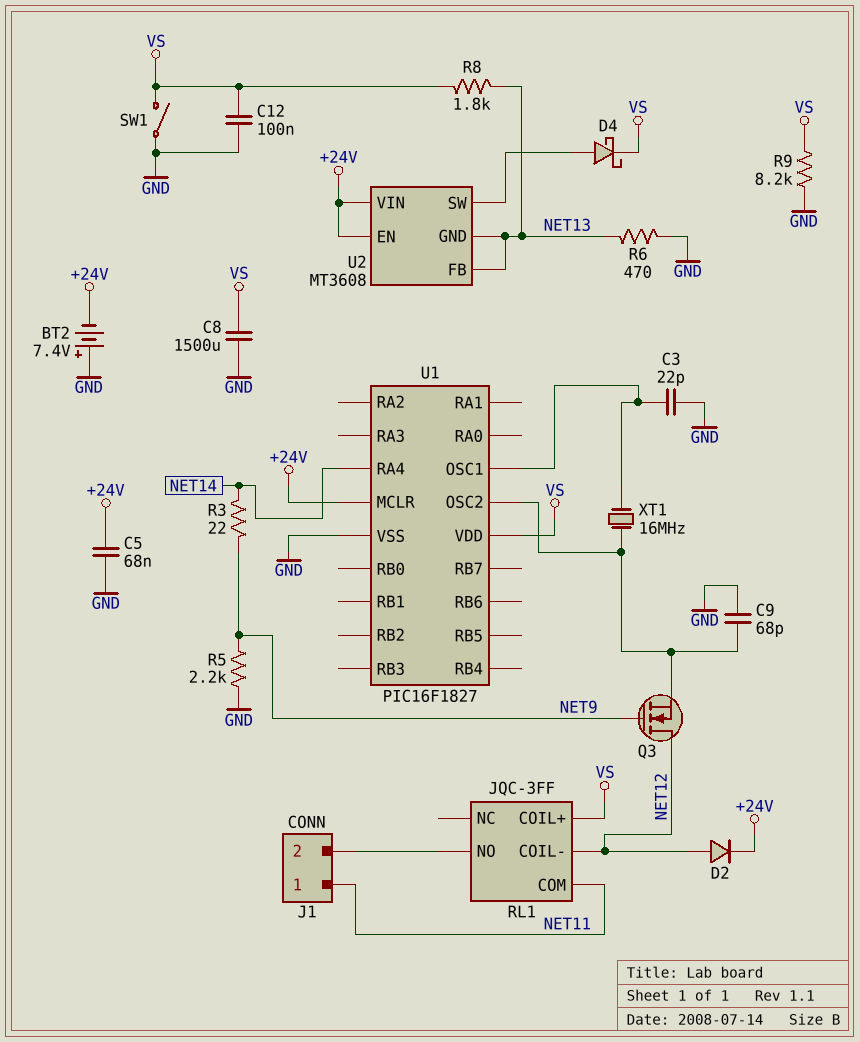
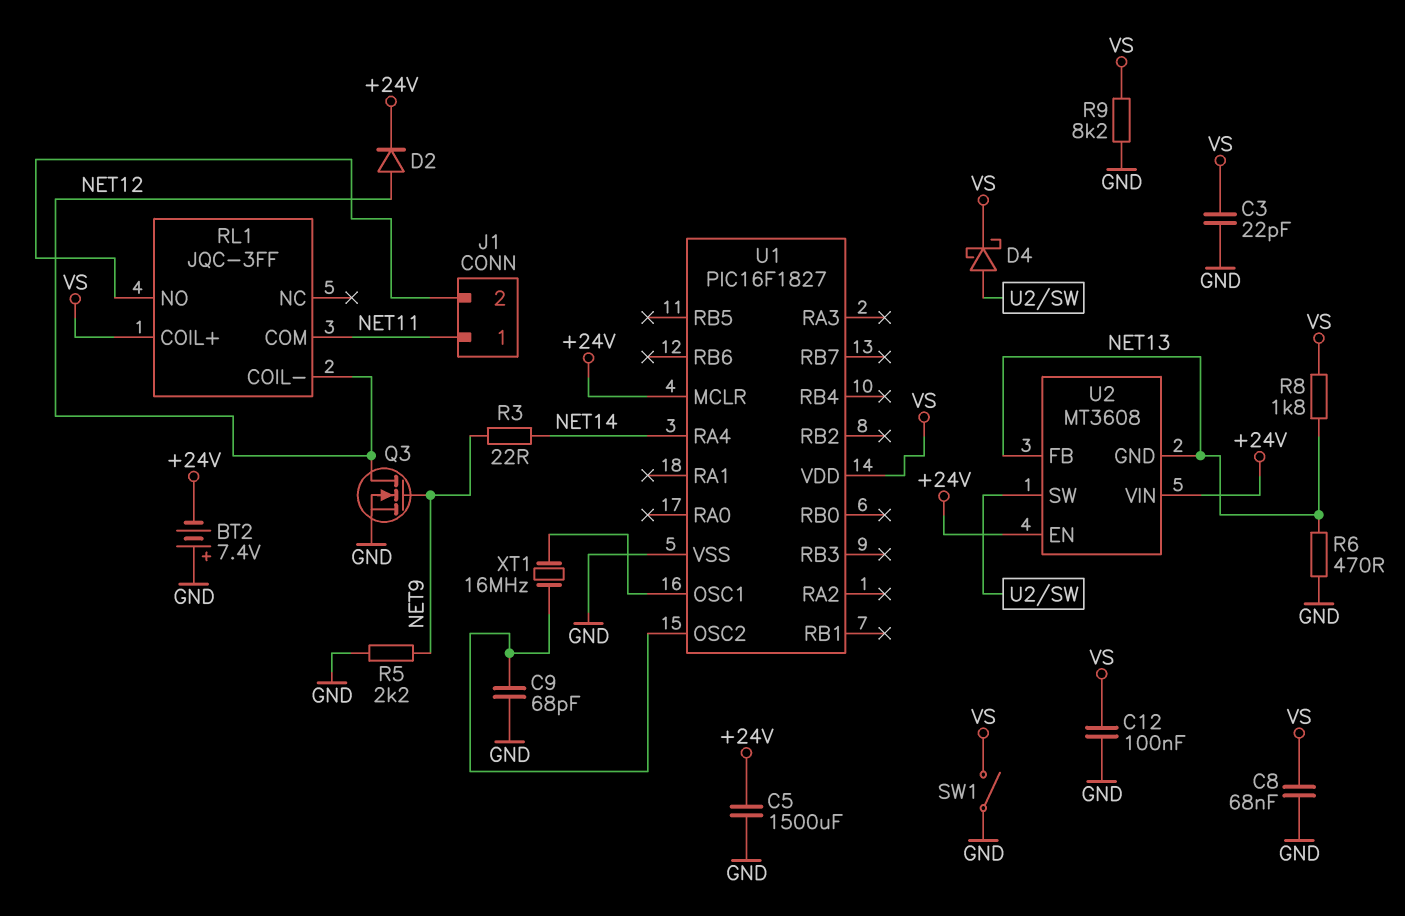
C3: 22pF (GND, U1/OSC1) -> 22pF (GND, VS)
C5: 68nF (+24V, GND) -> 1500uF (+24V, GND)
C8: 1500uF (GND, VS) -> 68nF (GND, VS)
Q3: NMOS (G NET9, D NET12, S U1/OSC2) -> NMOS (G NET9, D NET12, S GND)

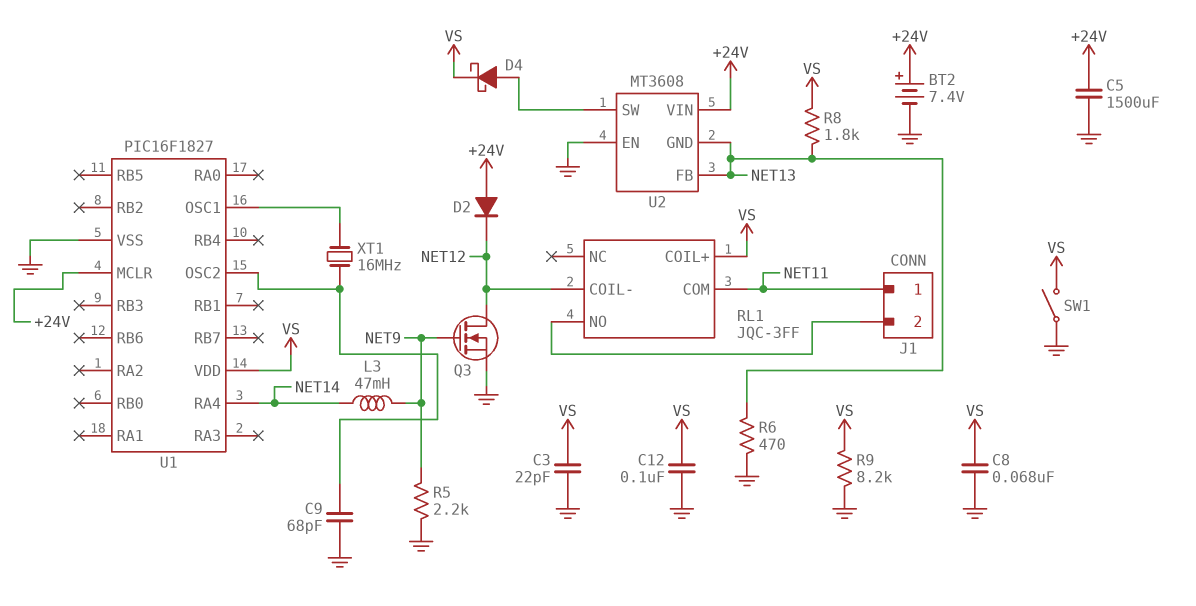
BT2: 7.4V (plus GND, minus +24V) -> 7.4V (plus +24V, minus GND)
D2: diode (A NET12, K +24V) -> diode (A +24V, K NET12)
L3: none -> 47mH (NET9, NET14)
R3: 22 (NET9, NET14) -> none
U2 pin EN: +24V -> GND

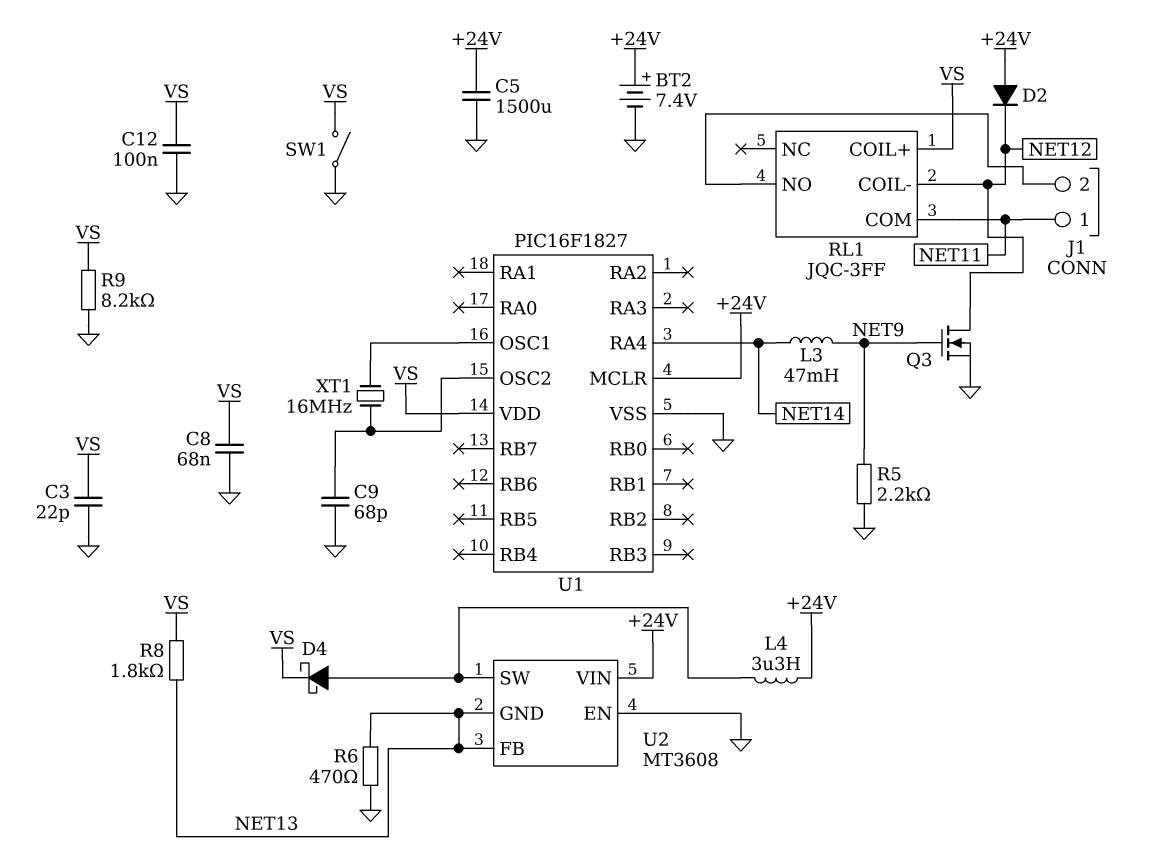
L4: none -> 3.3uH (+24V, U2/SW)

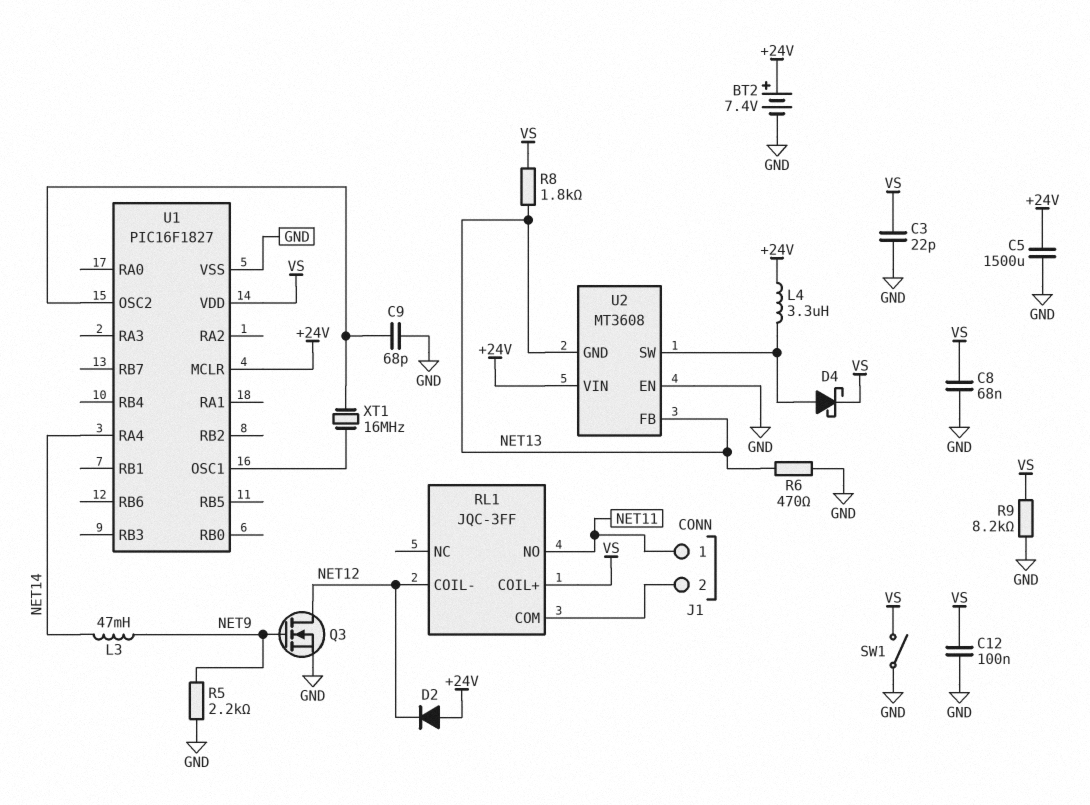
RL1 pin COM: NET11 -> J1/2
RL1 pin NO: J1/2 -> NET11

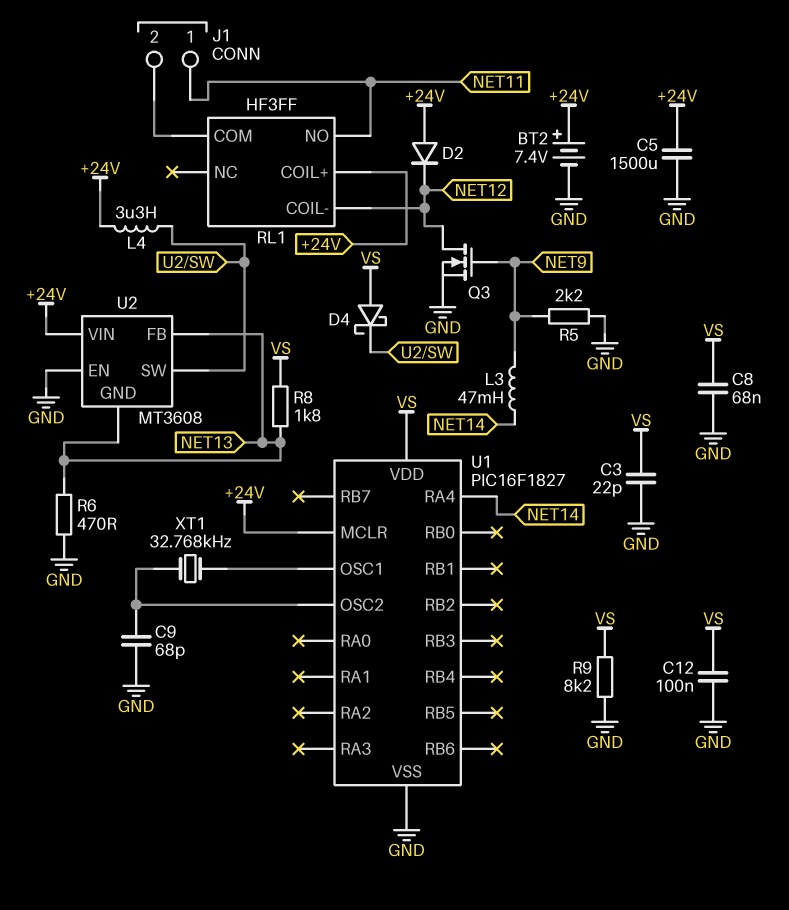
D4: schottky (A U2/SW, K VS) -> schottky (A VS, K U2/SW)
RL1: JQC-3FF -> HF3FF
RL1 pin COIL+: VS -> +24V
SW1: switch (GND, VS) -> none
XT1: 16MHz (U1/OSC1, U1/OSC2) -> 32.768kHz (U1/OSC1, U1/OSC2)

